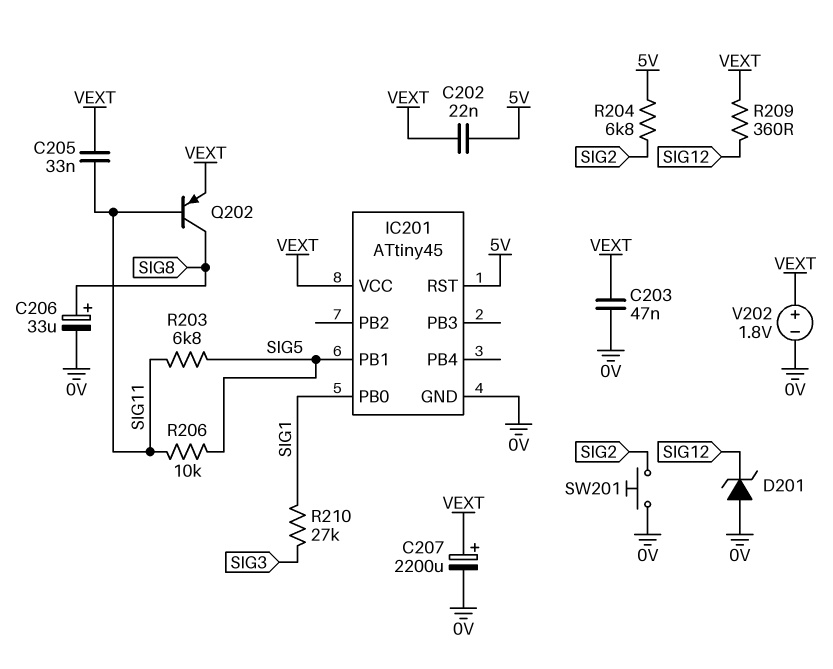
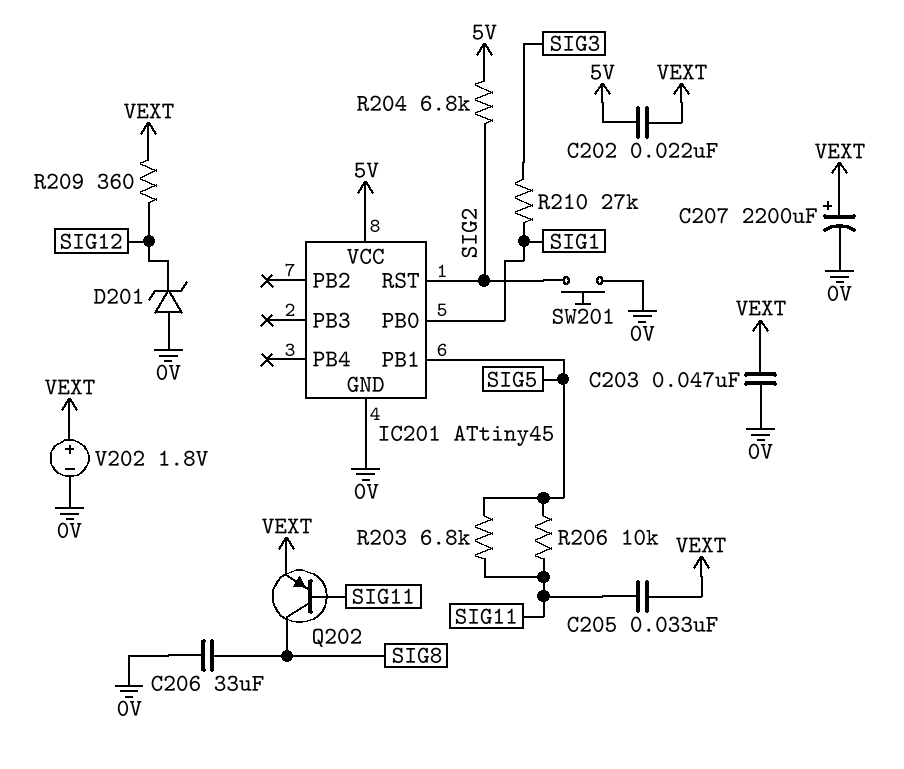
C206: 33uF (plus SIG8, minus 0V) -> 33uF (0V, SIG8)
IC201 pin RST: 5V -> SIG2
IC201 pin VCC: VEXT -> 5V

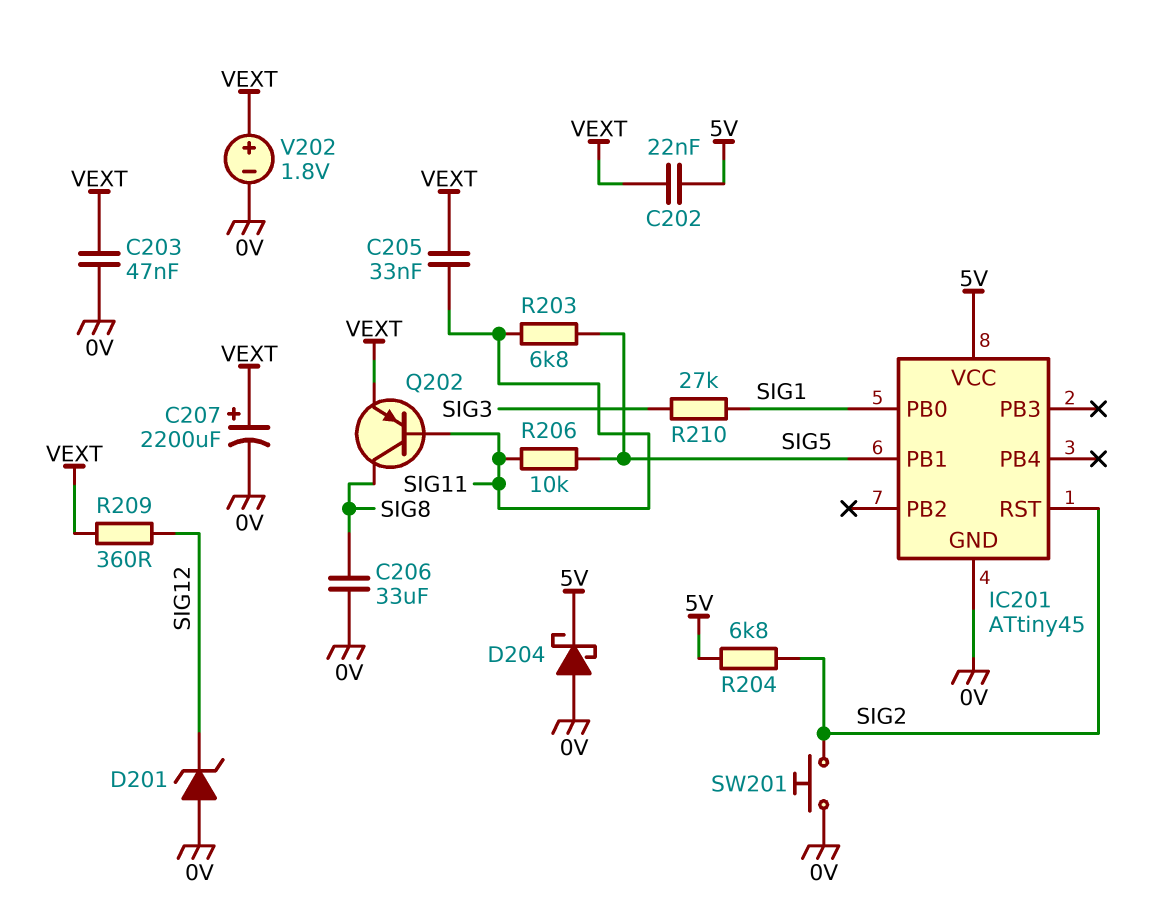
D204: none -> schottky (A 0V, K 5V)

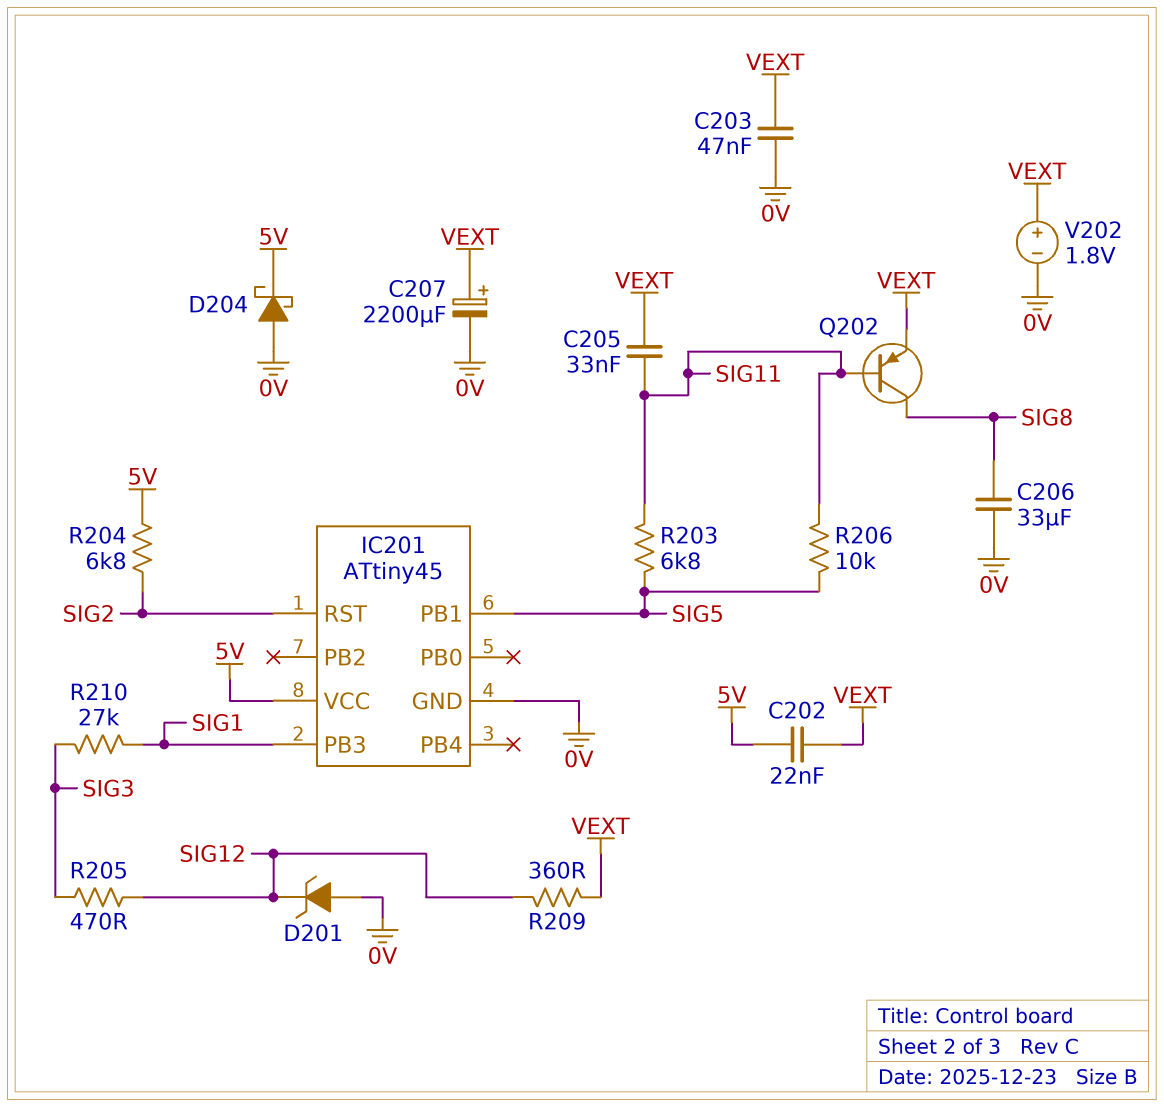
IC201 pin PB0: SIG1 -> none
IC201 pin PB3: none -> SIG1
R205: none -> 470 (SIG3, SIG12)
SW201: button (0V, SIG2) -> none

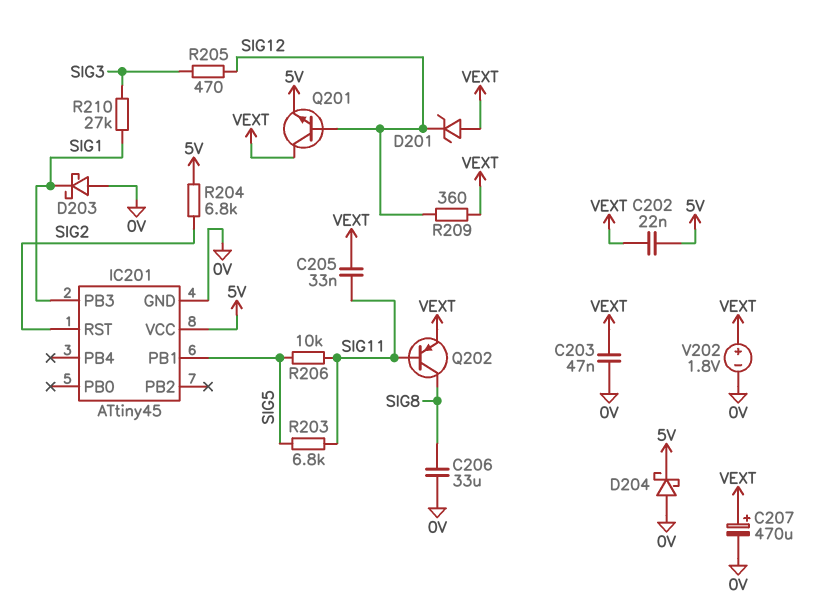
C207: 2200uF (plus VEXT, minus 0V) -> 470uF (plus VEXT, minus 0V)
D201: zener (A 0V, K SIG12) -> zener (A VEXT, K SIG12)
D203: none -> schottky (A 0V, K SIG1)
Q201: none -> NPN (B SIG12, C VEXT, E 5V)

